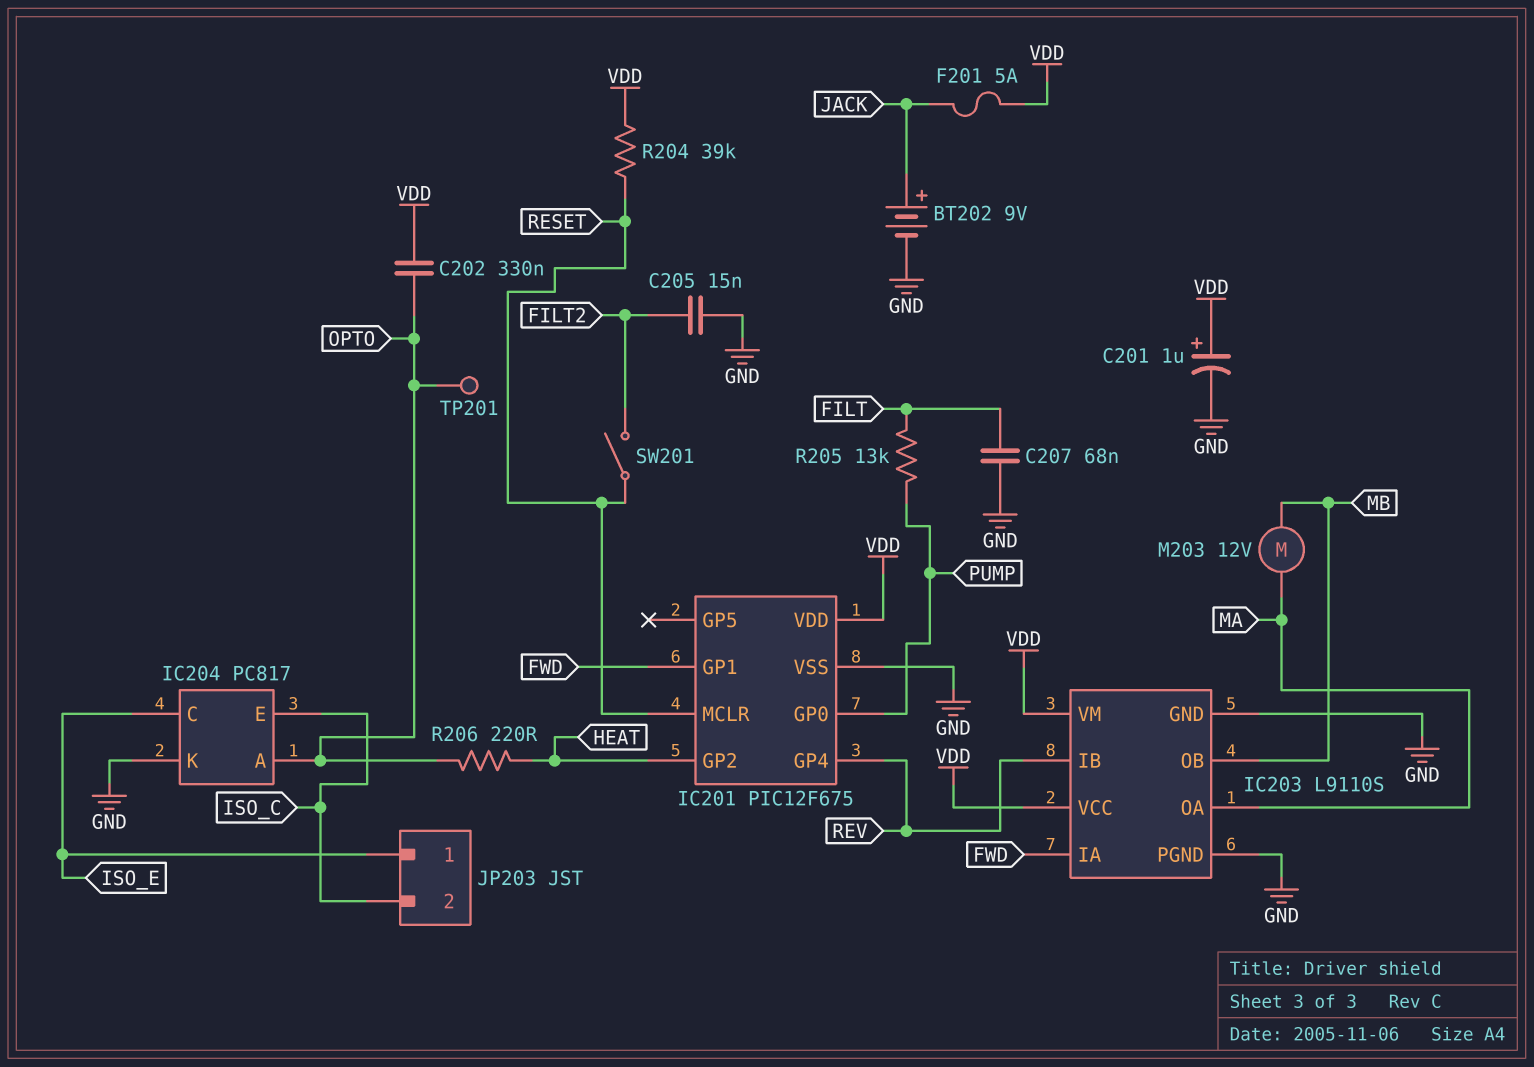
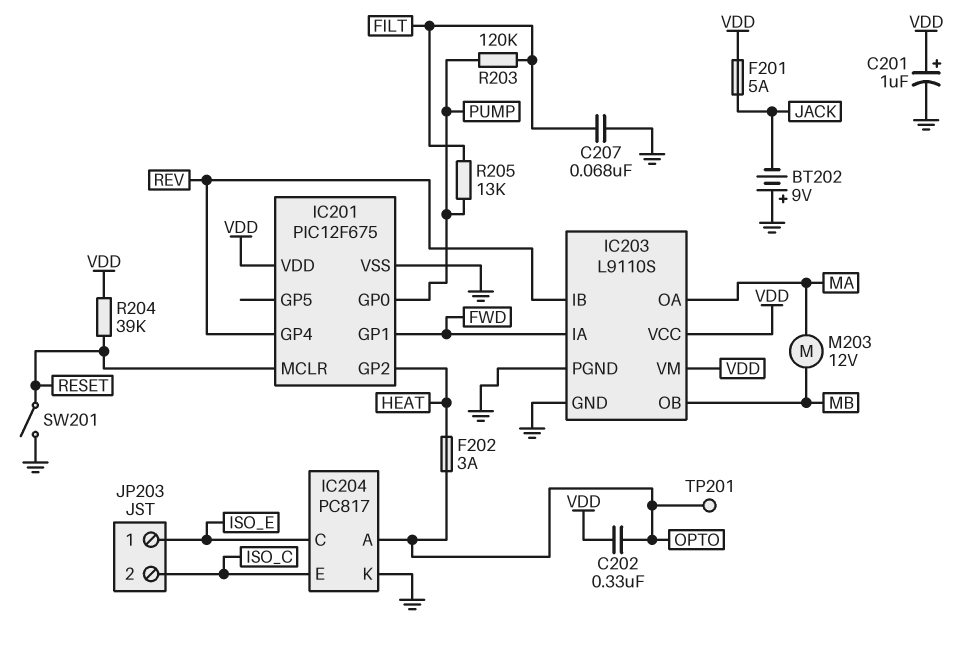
BT202: 9V (plus JACK, minus GND) -> 9V (plus GND, minus JACK)
C205: 15nF (FILT2, GND) -> none
F202: none -> 3A (HEAT, OPTO)
R203: none -> 120k (FILT, PUMP)
R206: 220 (HEAT, OPTO) -> none
SW201: switch (FILT2, RESET) -> switch (GND, RESET)

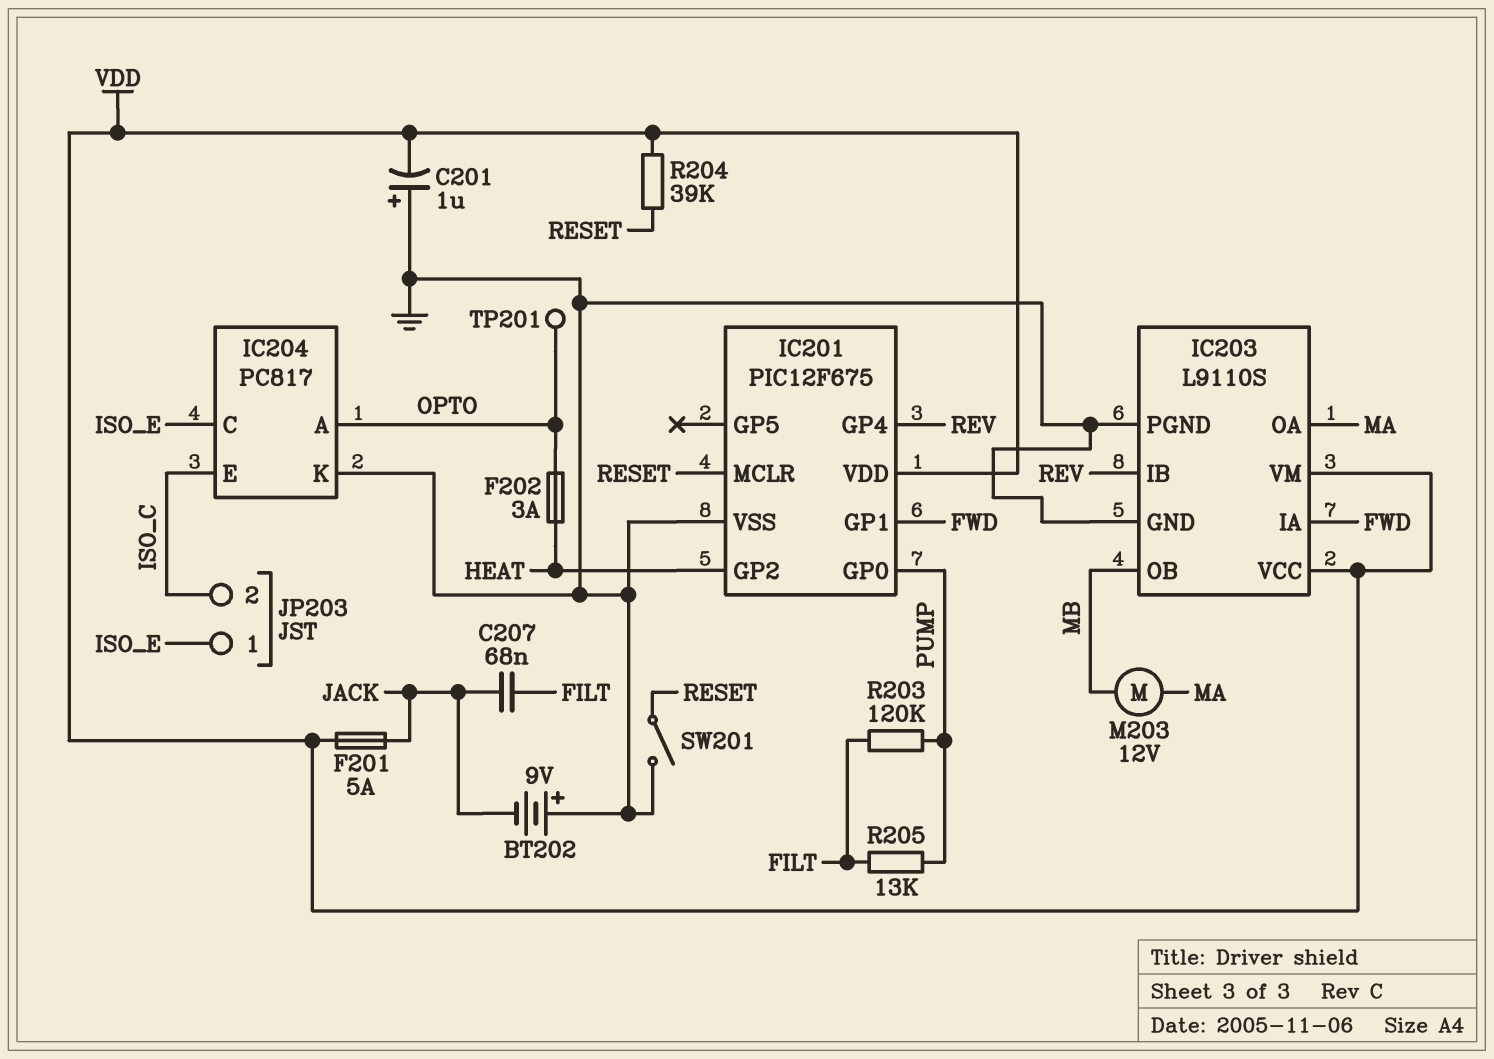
C201: 1uF (plus VDD, minus GND) -> 1uF (plus GND, minus VDD)
C202: 330nF (OPTO, VDD) -> none
C207: 68nF (FILT, GND) -> 68nF (FILT, JACK)

